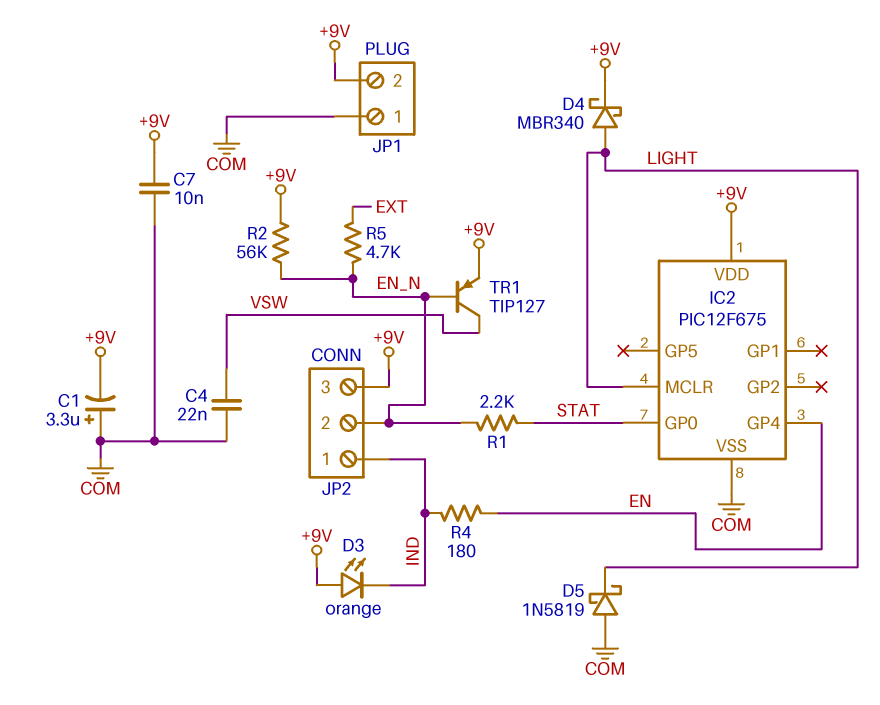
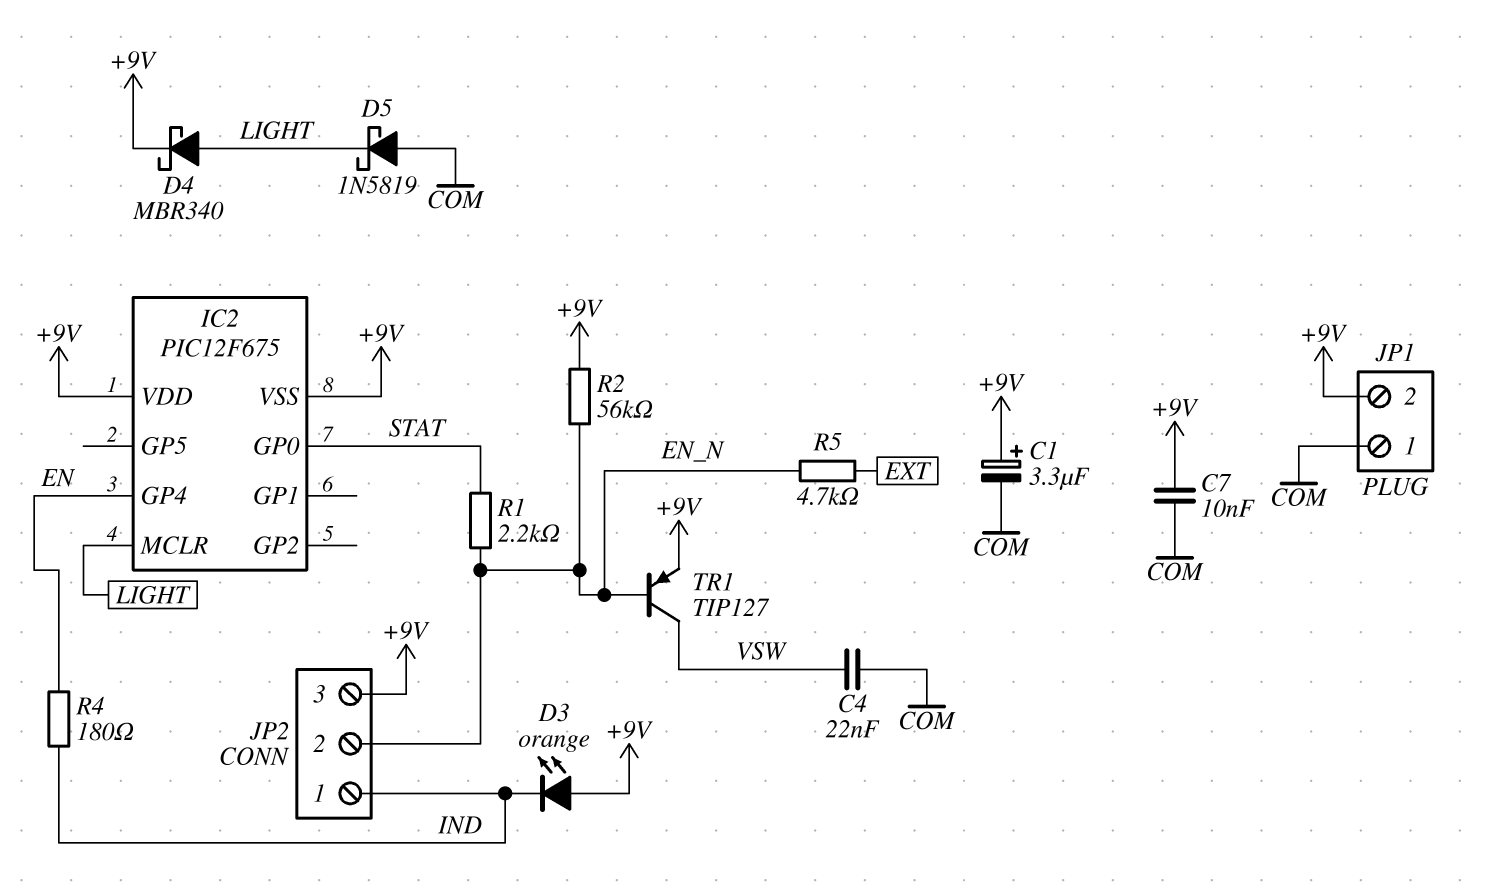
C1: 3.3uF (plus COM, minus +9V) -> 3.3uF (plus +9V, minus COM)
IC2 pin VSS: COM -> +9V

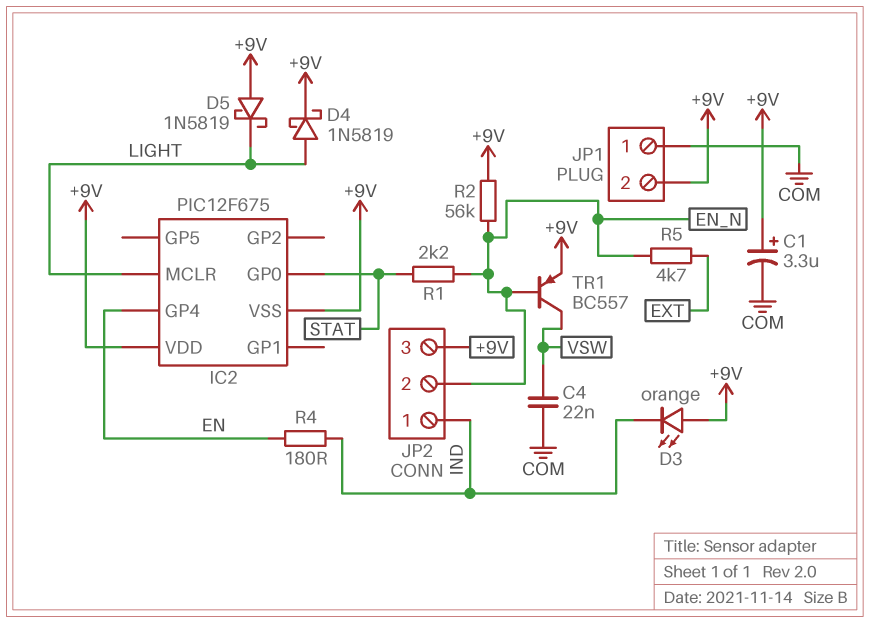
C7: 10nF (+9V, COM) -> none
D4: schottky MBR340 (A LIGHT, K +9V) -> schottky 1N5819 (A LIGHT, K +9V)
D5: schottky 1N5819 (A COM, K LIGHT) -> schottky 1N5819 (A +9V, K LIGHT)
TR1: PNP TIP127 (B EN_N, C VSW, E +9V) -> PNP BC557 (B EN_N, C VSW, E +9V)

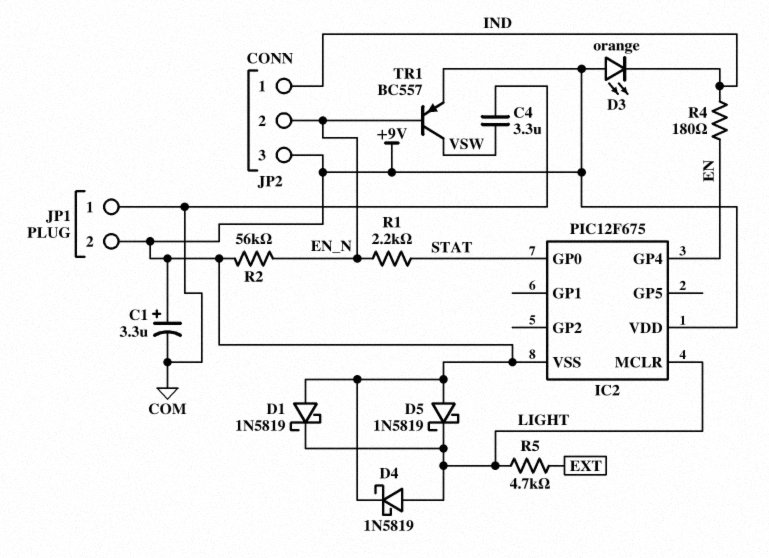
C4: 22nF (COM, VSW) -> 3.3uF (COM, VSW)
D1: none -> schottky 1N5819 (A +9V, K LIGHT)
R5: 4.7k (EN_N, EXT) -> 4.7k (EXT, LIGHT)

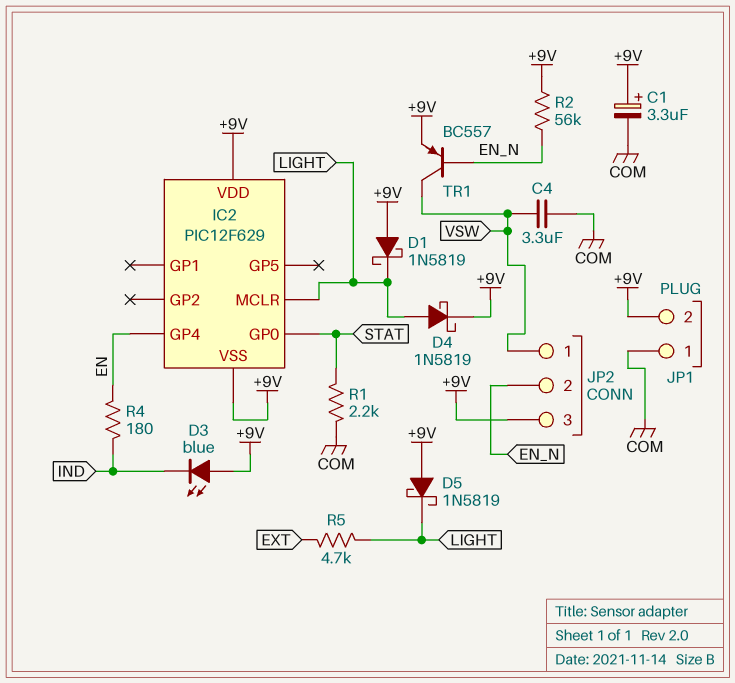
D3: LED orange (A +9V, K IND) -> LED blue (A +9V, K IND)
IC2: PIC12F675 -> PIC12F629
JP2 pin 1: IND -> VSW
R1: 2.2k (EN_N, STAT) -> 2.2k (COM, STAT)

